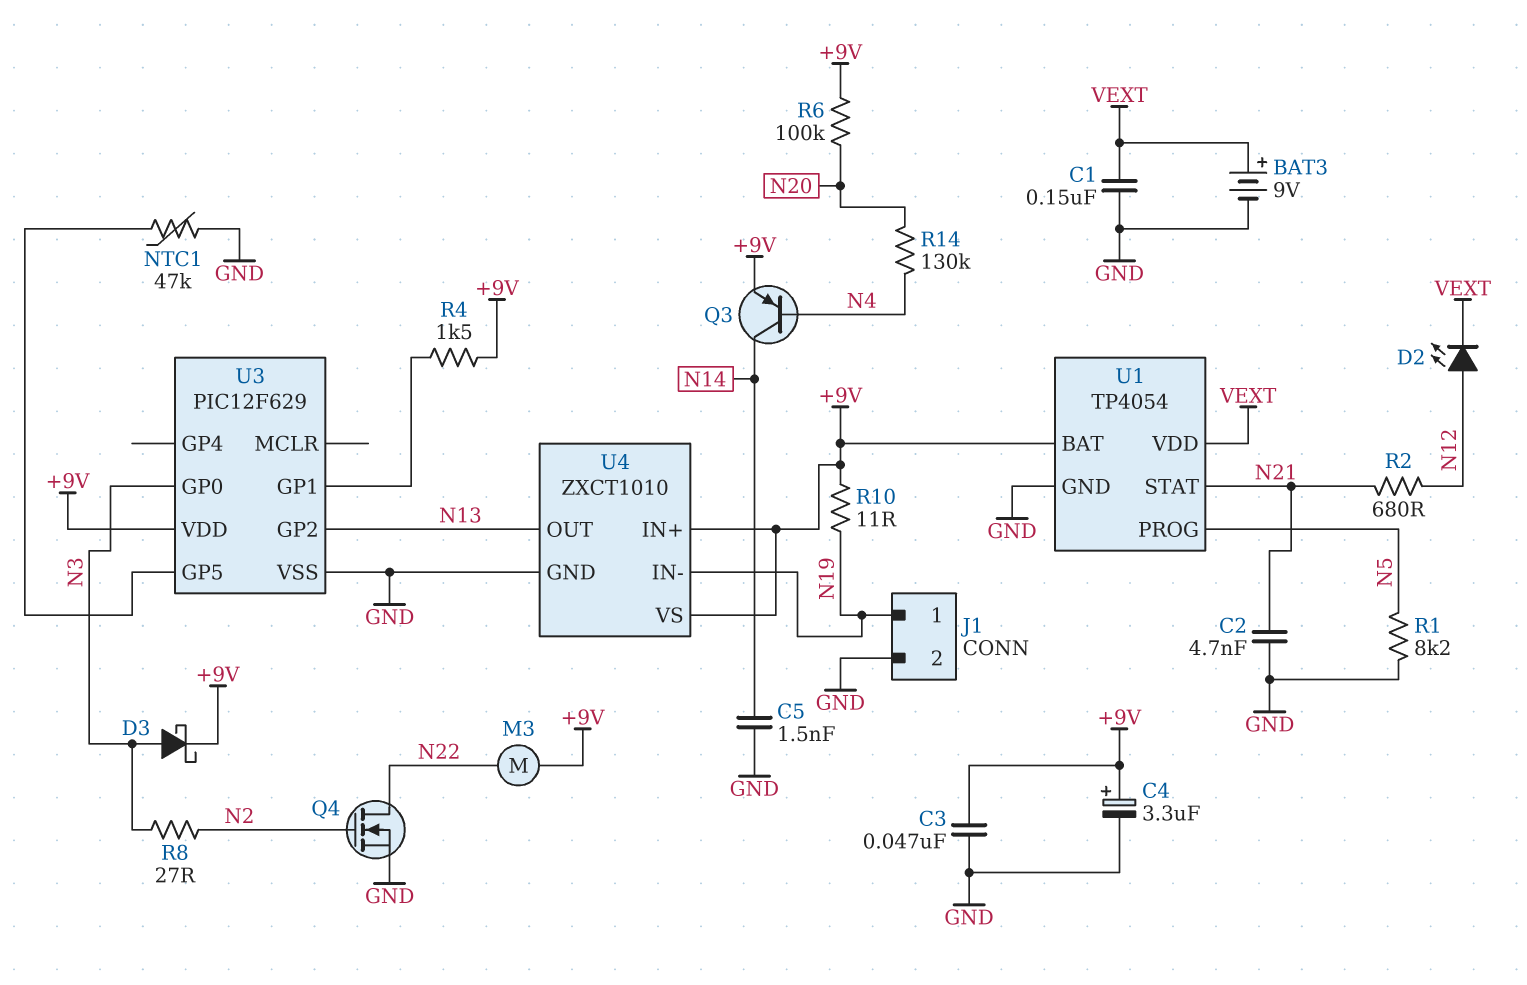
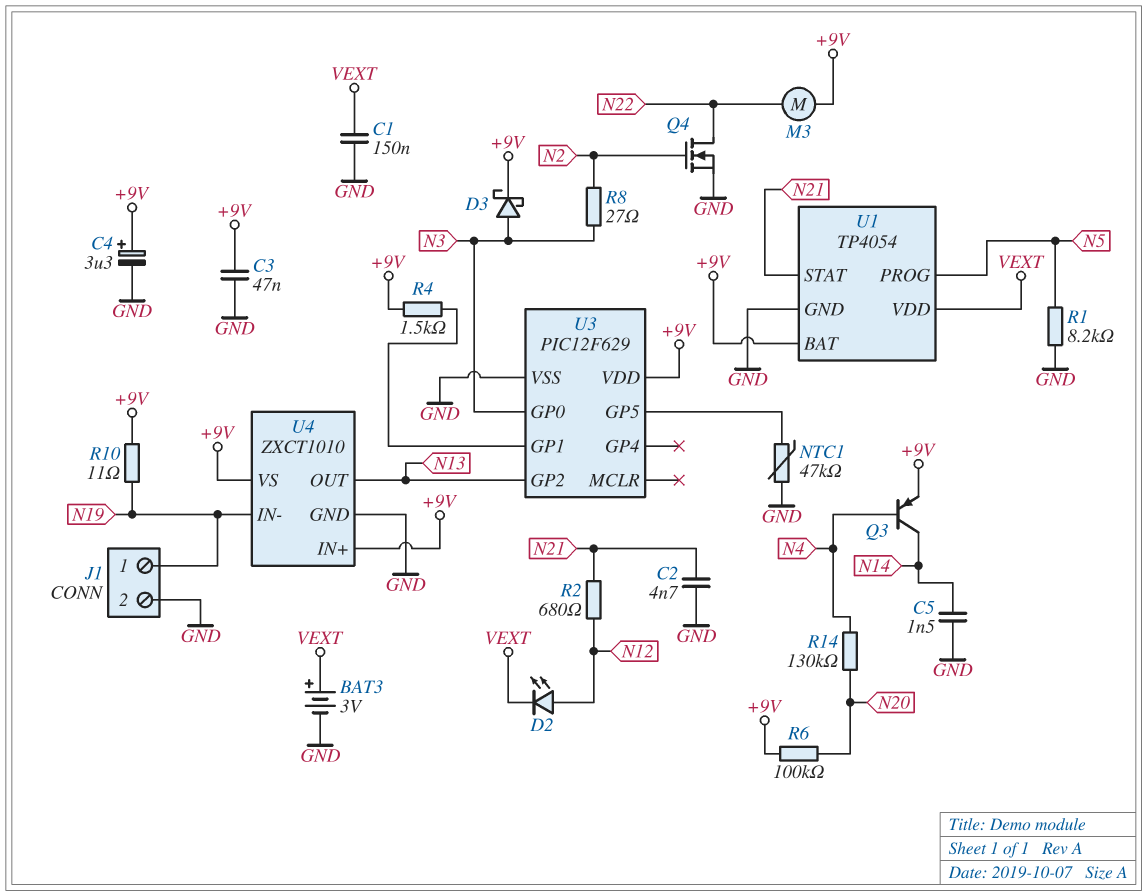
BAT3: 9V (plus VEXT, minus GND) -> 3V (plus VEXT, minus GND)

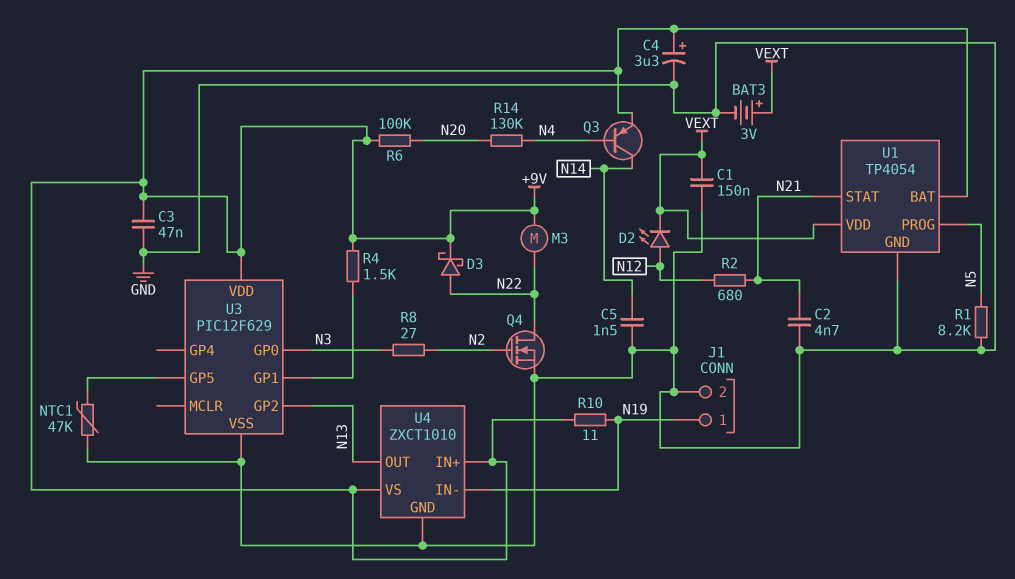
D3: schottky (A N3, K +9V) -> schottky (A N22, K +9V)

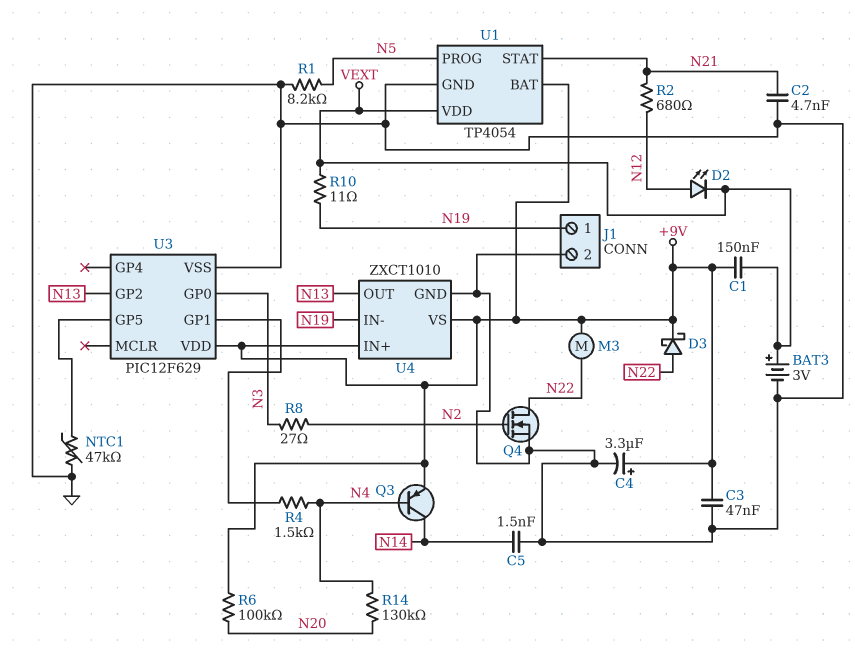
C1: 150nF (GND, VEXT) -> 150nF (+9V, VEXT)
R4: 1.5k (+9V, U3/GP1) -> 1.5k (N4, U3/GP1)
R10: 11 (+9V, N19) -> 11 (N19, VEXT)

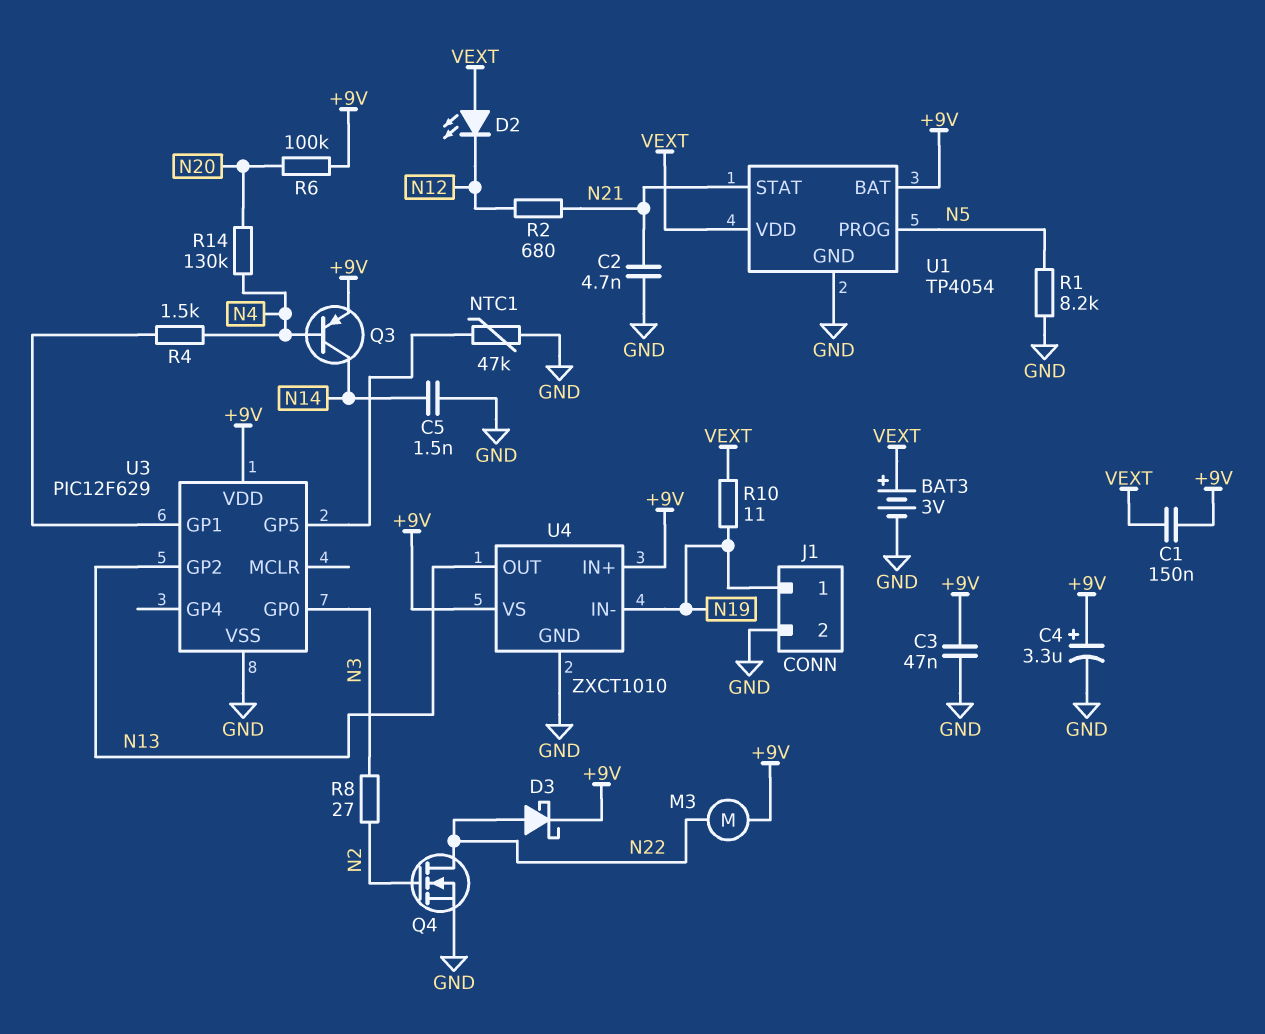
D2: LED (A N12, K VEXT) -> LED (A VEXT, K N12)

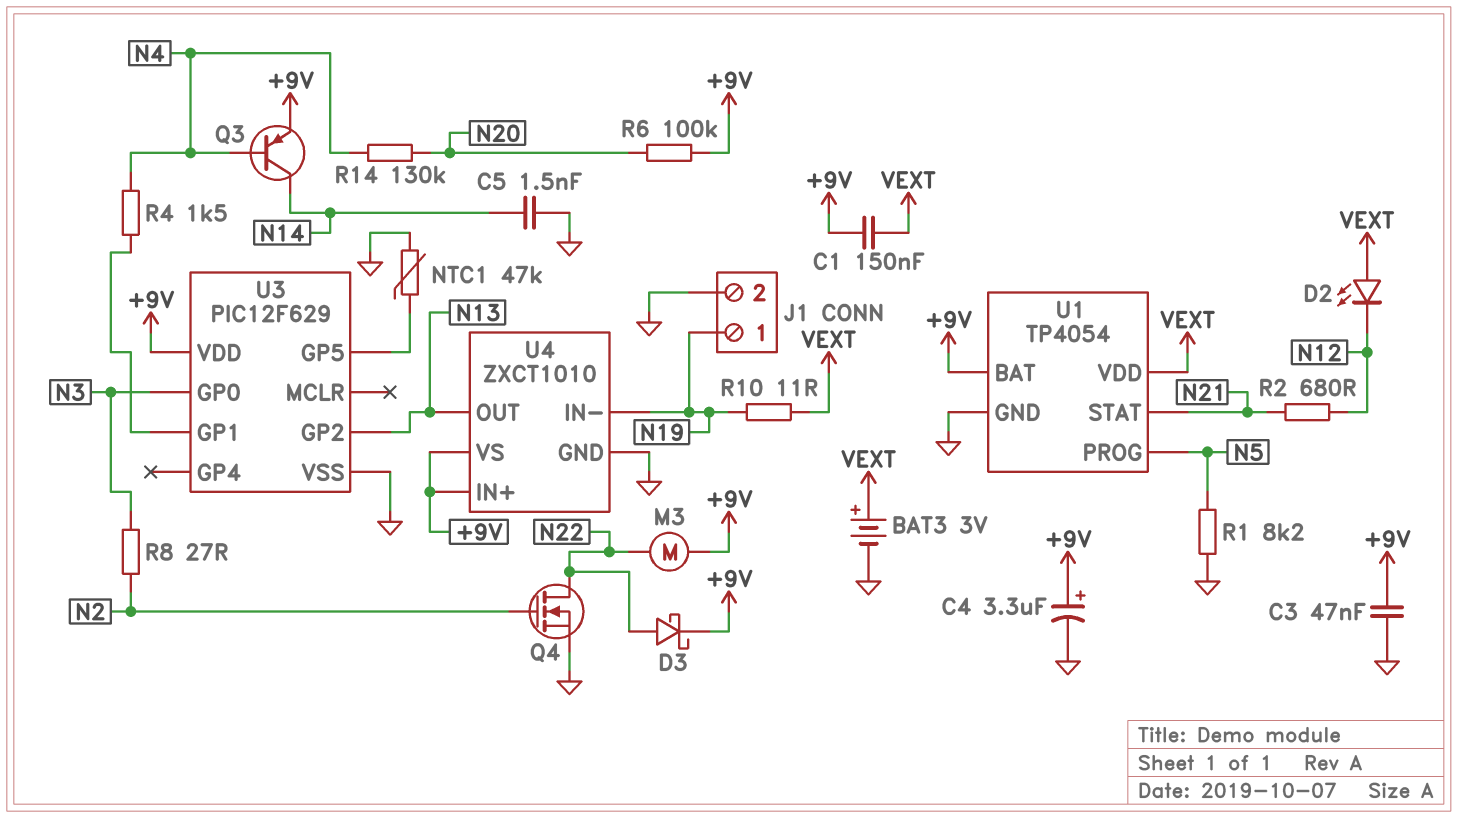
C2: 4.7nF (GND, N21) -> none

